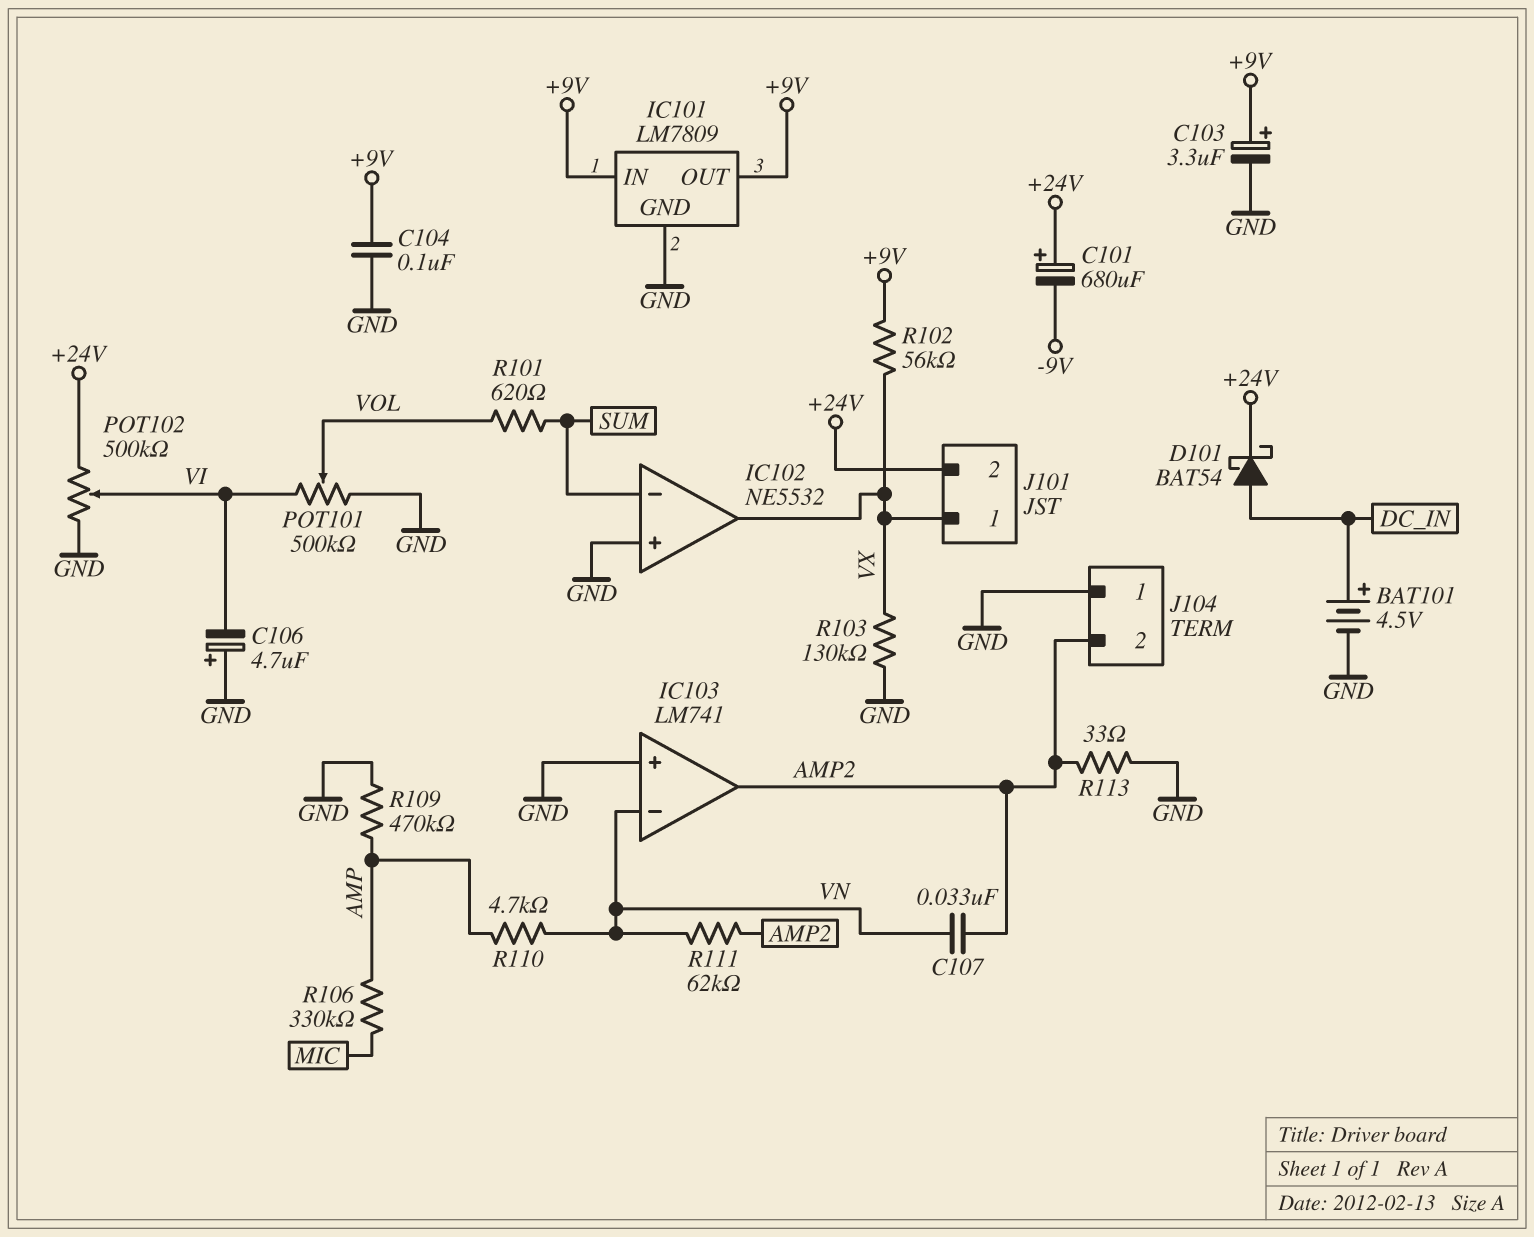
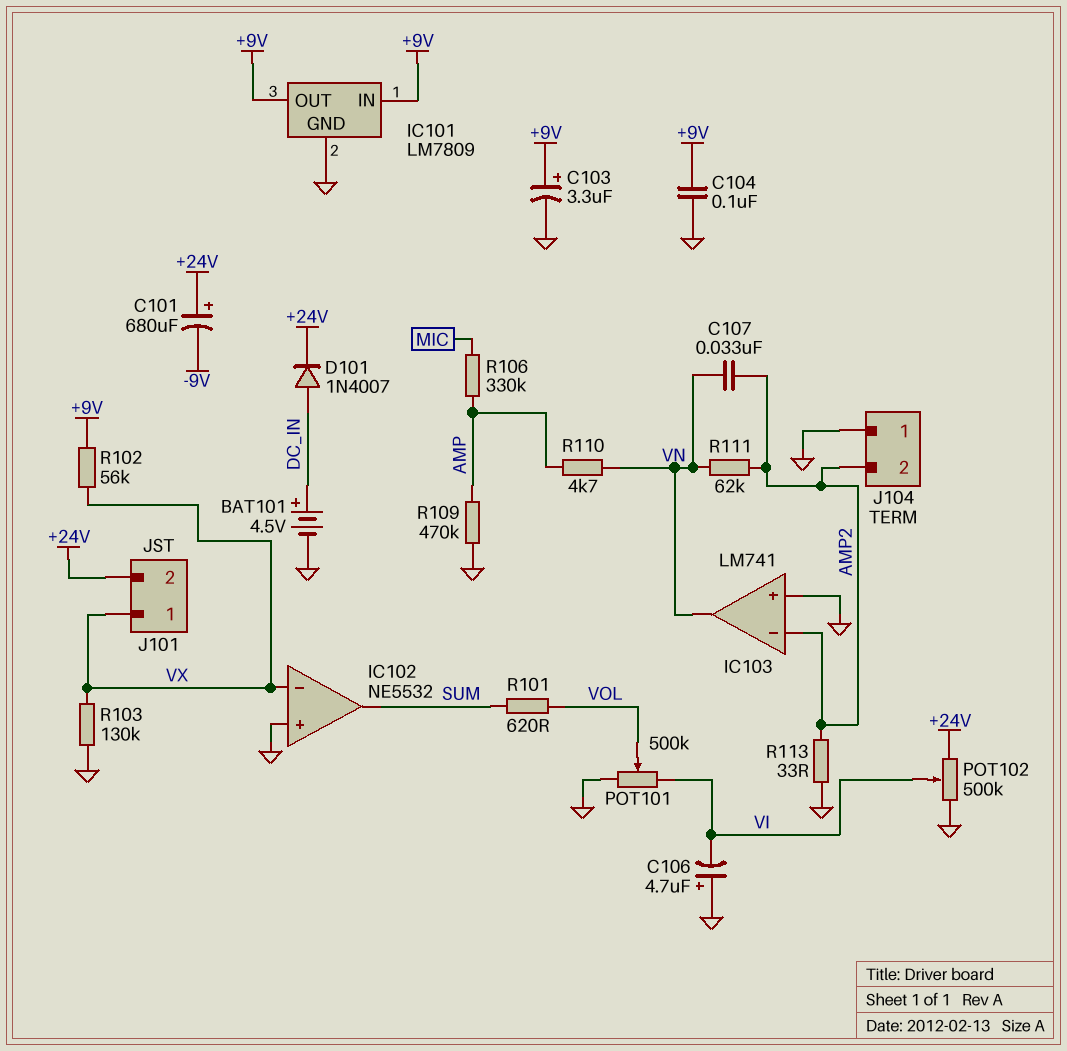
D101: schottky BAT54 (A DC_IN, K +24V) -> diode 1N4007 (A DC_IN, K +24V)
IC102 pin in-: SUM -> VX
IC102 pin out: VX -> SUM
IC103 pin in-: VN -> AMP2
IC103 pin out: AMP2 -> VN

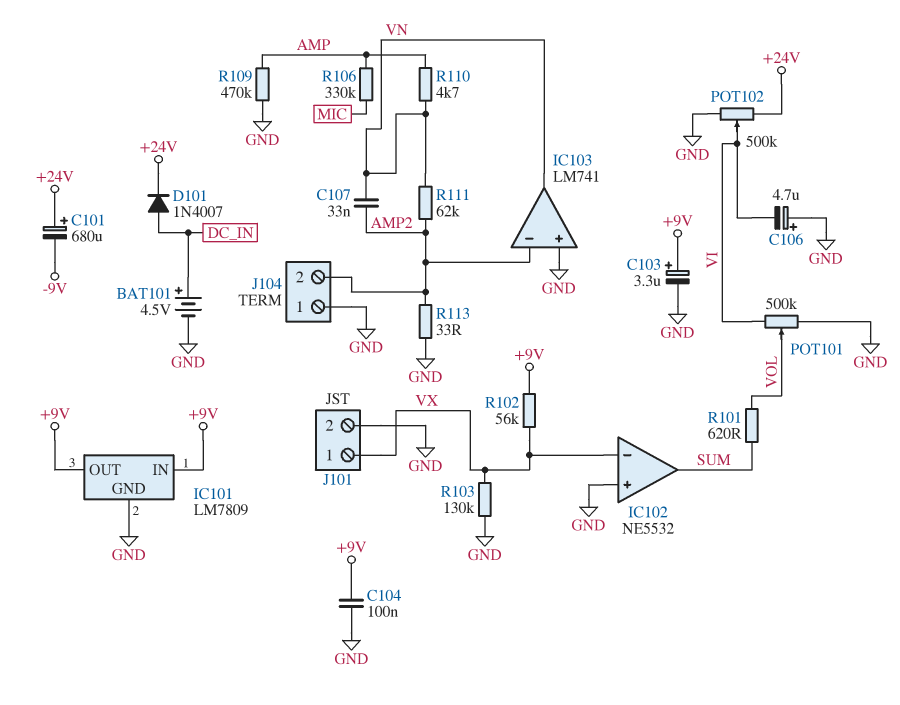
J101 pin 2: +24V -> GND

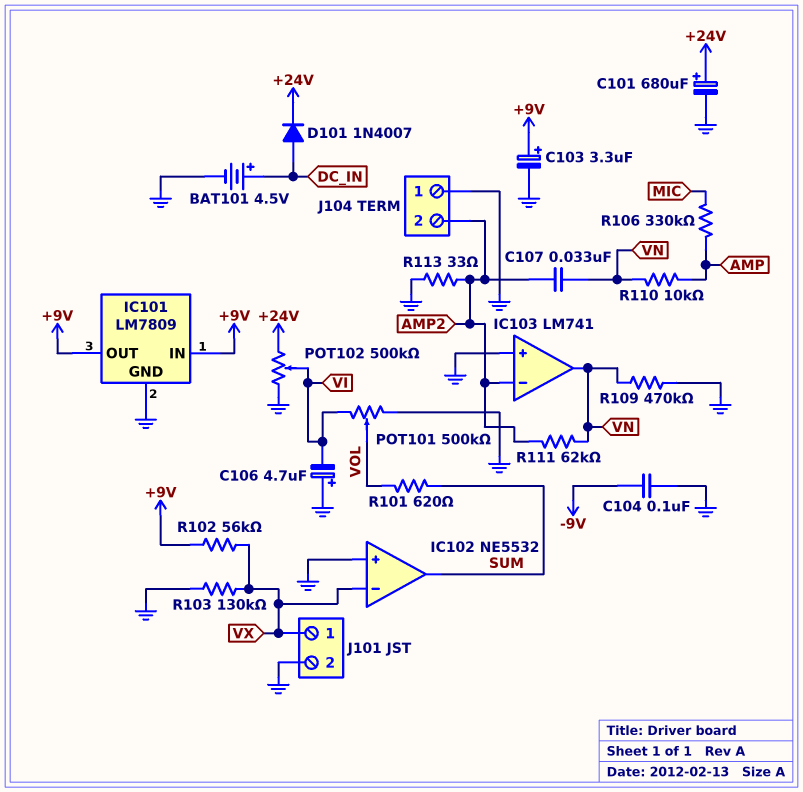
C101: 680uF (plus +24V, minus -9V) -> 680uF (plus +24V, minus GND)
C104: 100nF (+9V, GND) -> 100nF (-9V, GND)
R109: 470k (AMP, GND) -> 470k (GND, VN)
R110: 4.7k (AMP, VN) -> 10k (AMP, VN)

